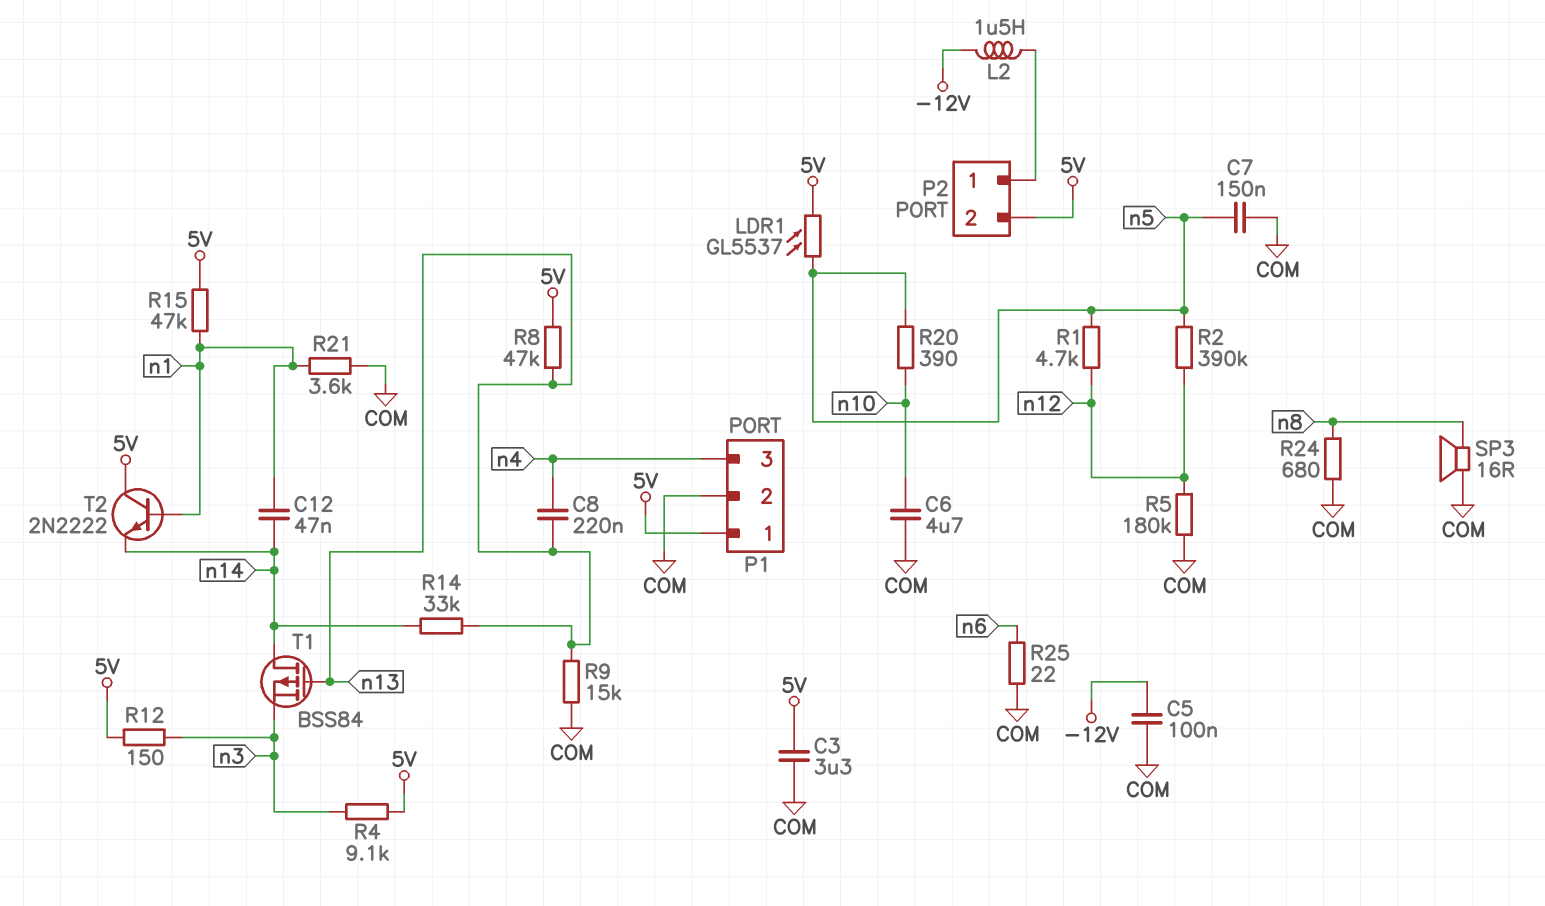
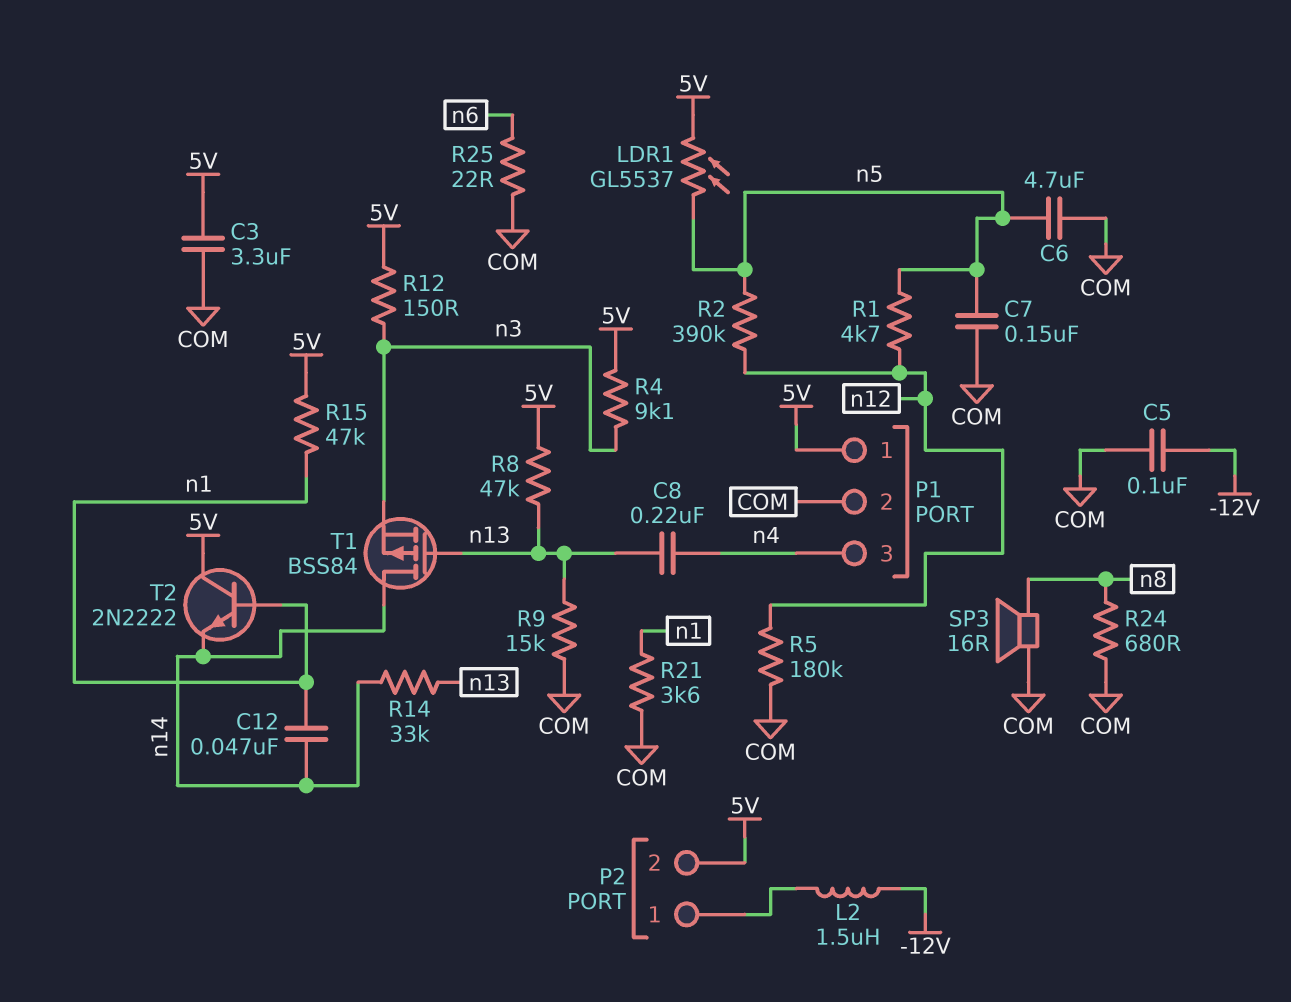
C6: 4.7uF (COM, n10) -> 4.7uF (COM, n5)
R20: 390 (n5, n10) -> none

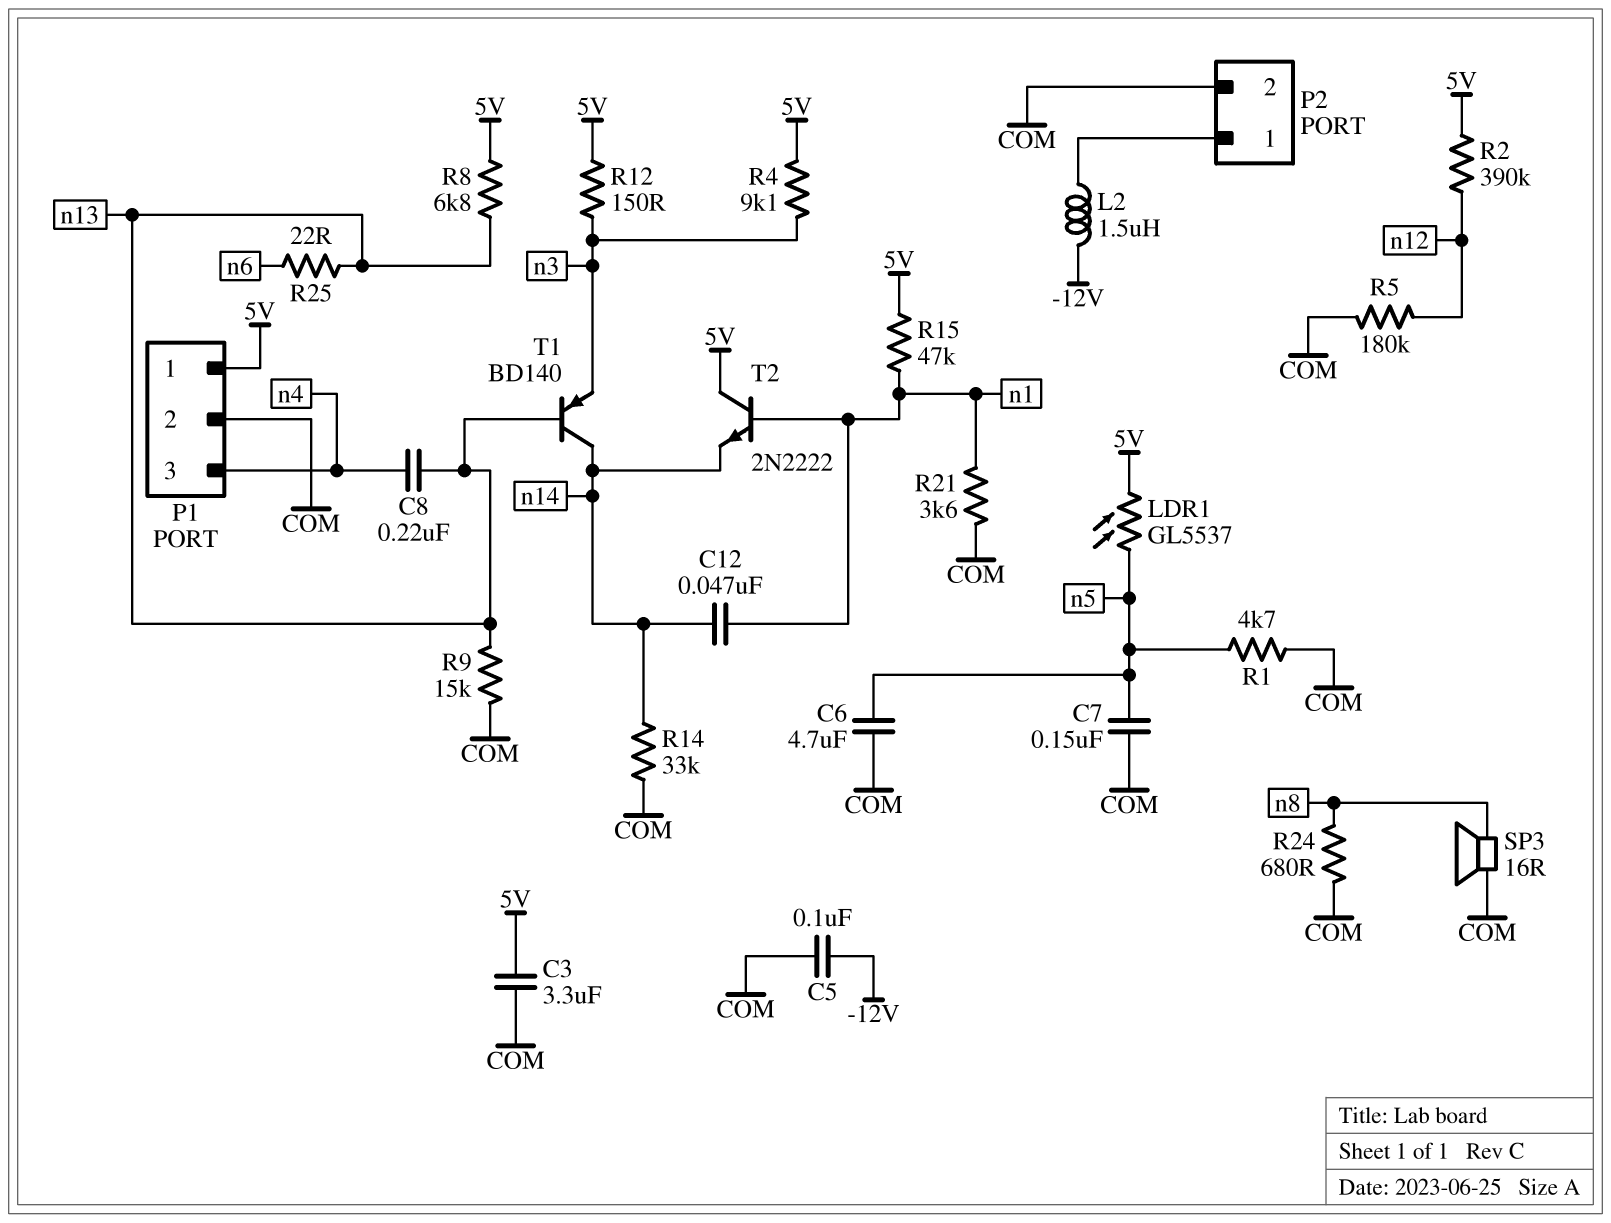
P2 pin 2: 5V -> COM
R1: 4.7k (n5, n12) -> 4.7k (COM, n5)
R2: 390k (n5, n12) -> 390k (5V, n12)
R8: 47k (5V, n13) -> 6.8k (5V, n13)
R14: 33k (n13, n14) -> 33k (COM, n14)
R25: 22 (COM, n6) -> 22 (n6, n13)
T1: PMOS BSS84 (G n13, D n14, S n3) -> PNP BD140 (B n13, C n14, E n3)

